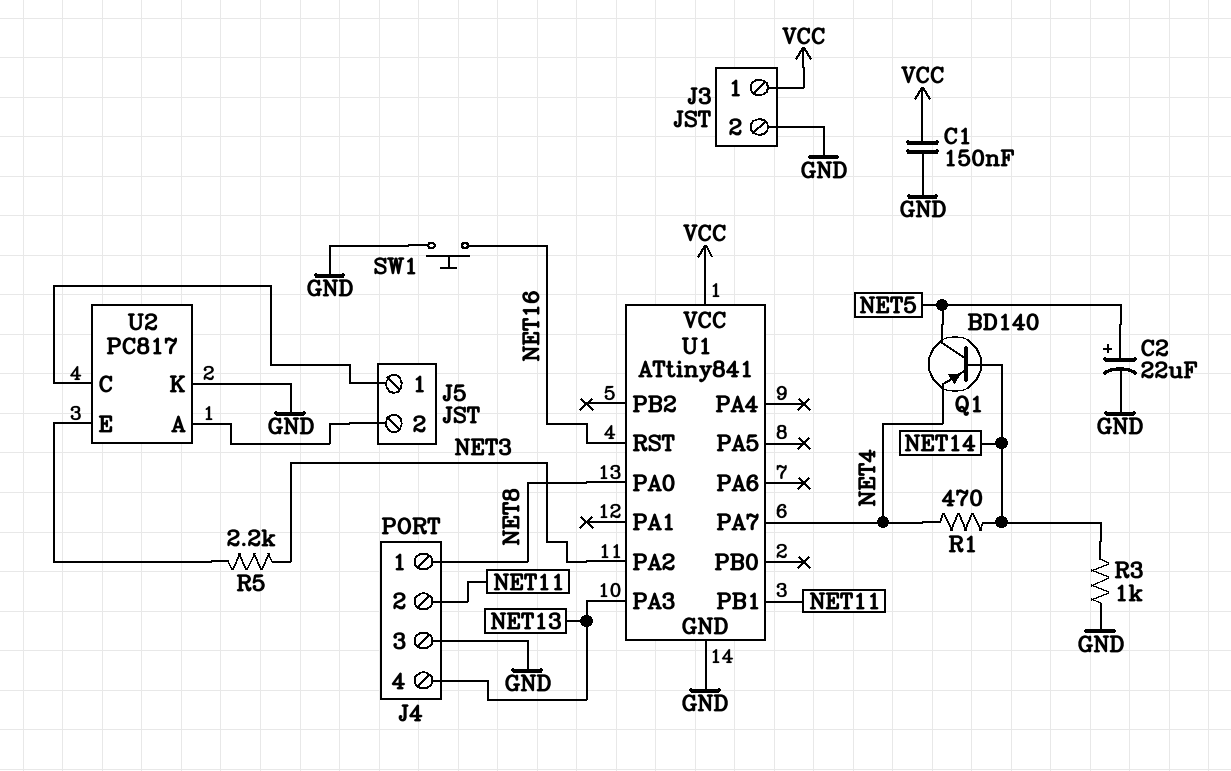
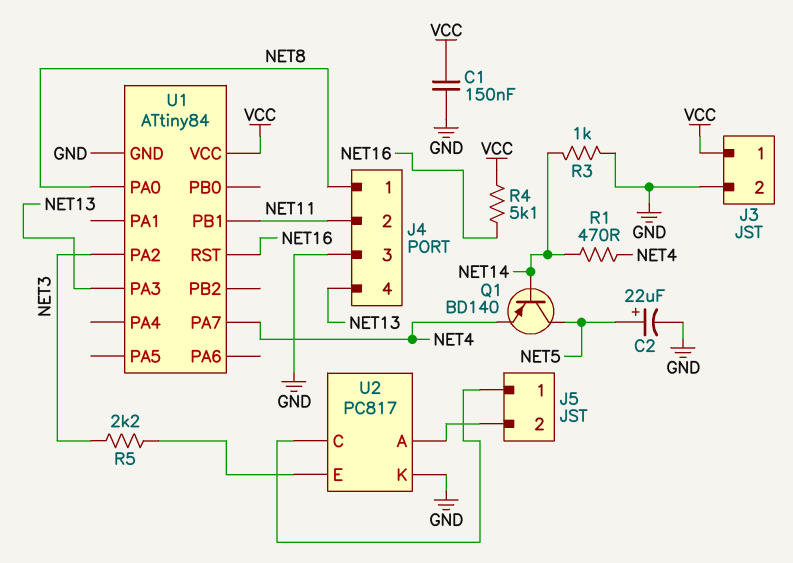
R4: none -> 5.1k (NET16, VCC)
SW1: button (GND, NET16) -> none
U1: ATtiny841 -> ATtiny84

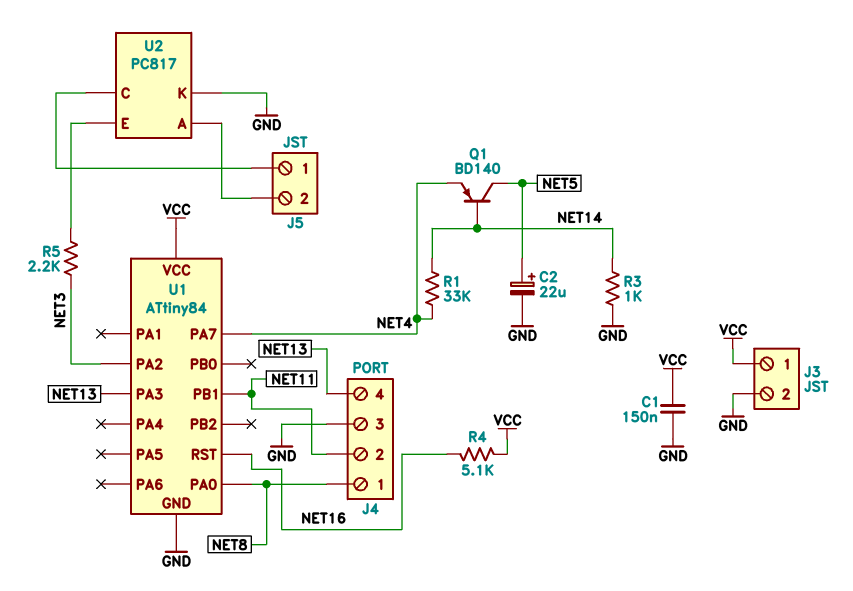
R1: 470 (NET4, NET14) -> 33k (NET4, NET14)

